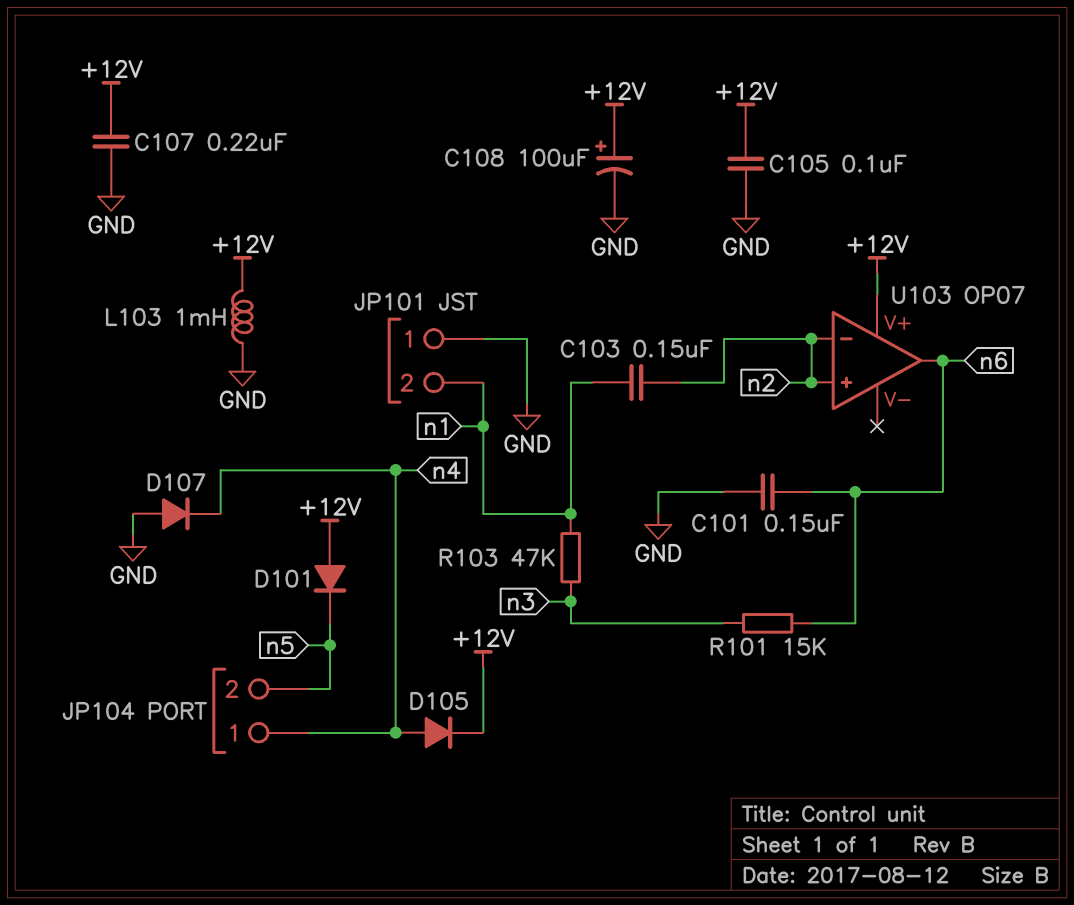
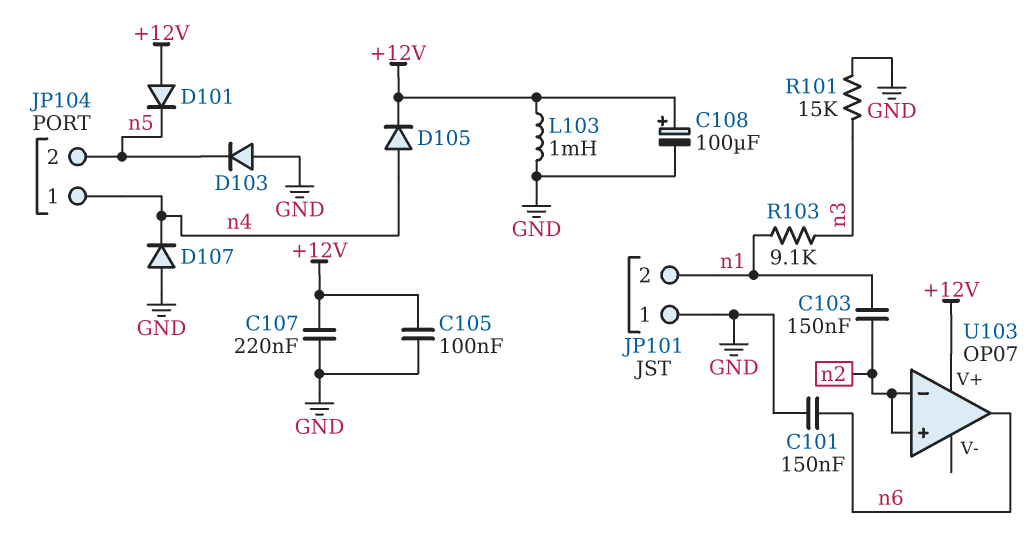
D103: none -> diode (A GND, K n5)
R101: 15k (n3, n6) -> 15k (GND, n3)
R103: 47k (n1, n3) -> 9.1k (n1, n3)

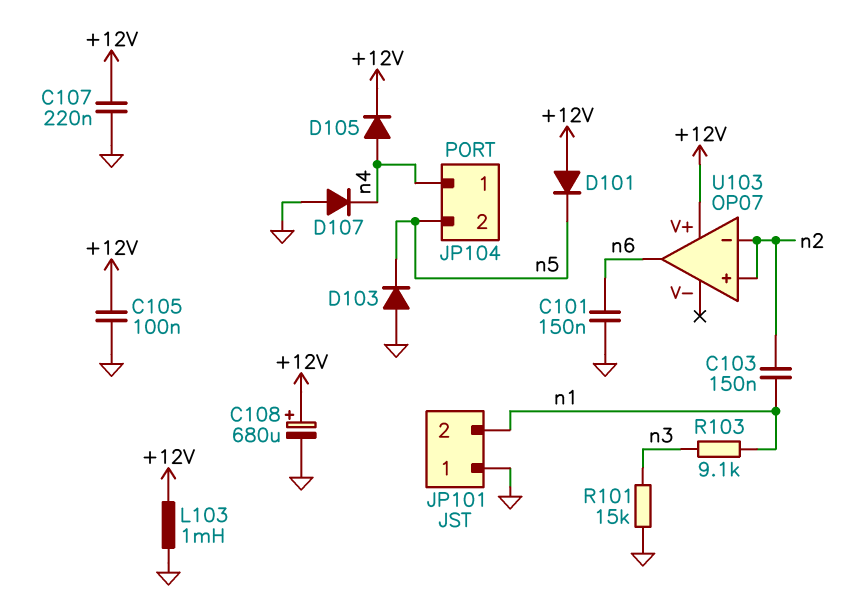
C108: 100uF (plus +12V, minus GND) -> 680uF (plus +12V, minus GND)

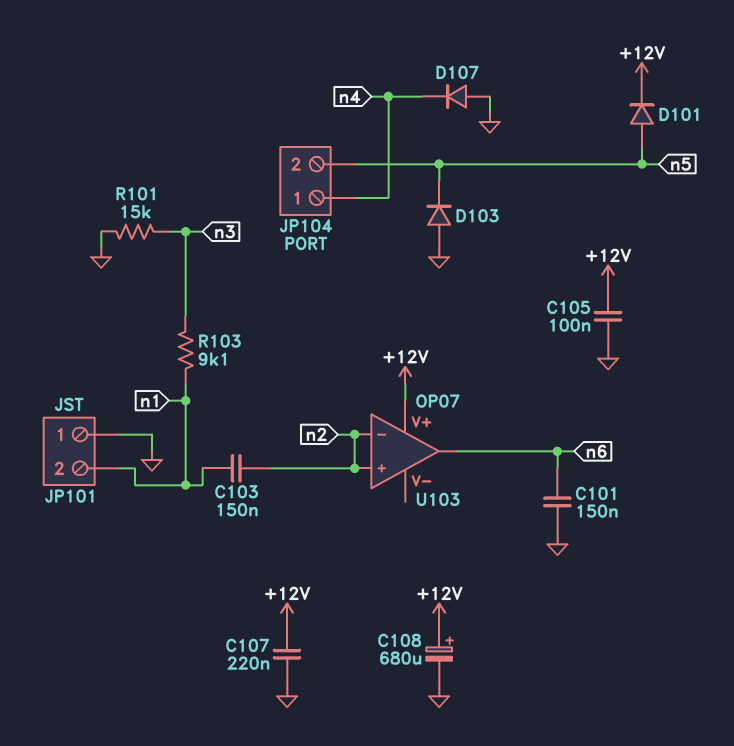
D101: diode (A +12V, K n5) -> diode (A n5, K +12V)
D105: diode (A n4, K +12V) -> none
L103: 1mH (+12V, GND) -> none

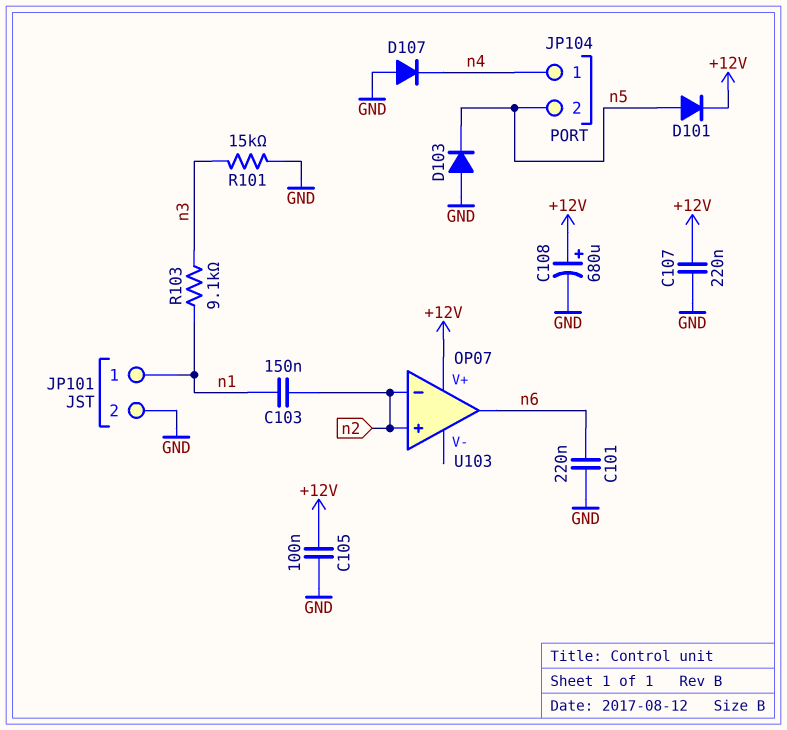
C101: 150nF (GND, n6) -> 220nF (GND, n6)
JP101 pin 1: GND -> n1
JP101 pin 2: n1 -> GND

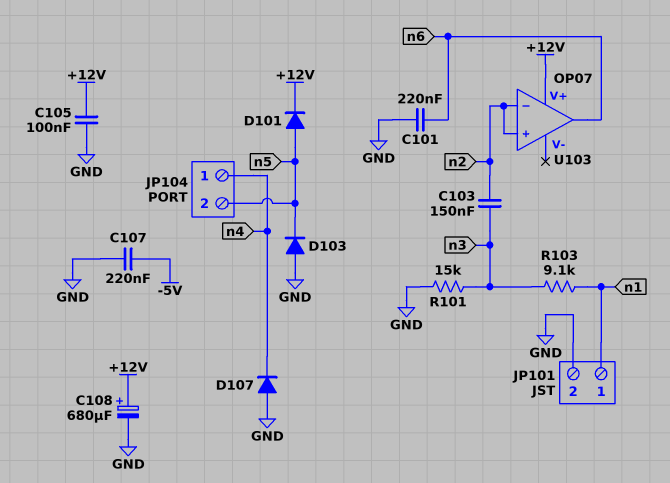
C103: 150nF (n1, n2) -> 150nF (n2, n3)
C107: 220nF (+12V, GND) -> 220nF (-5V, GND)

